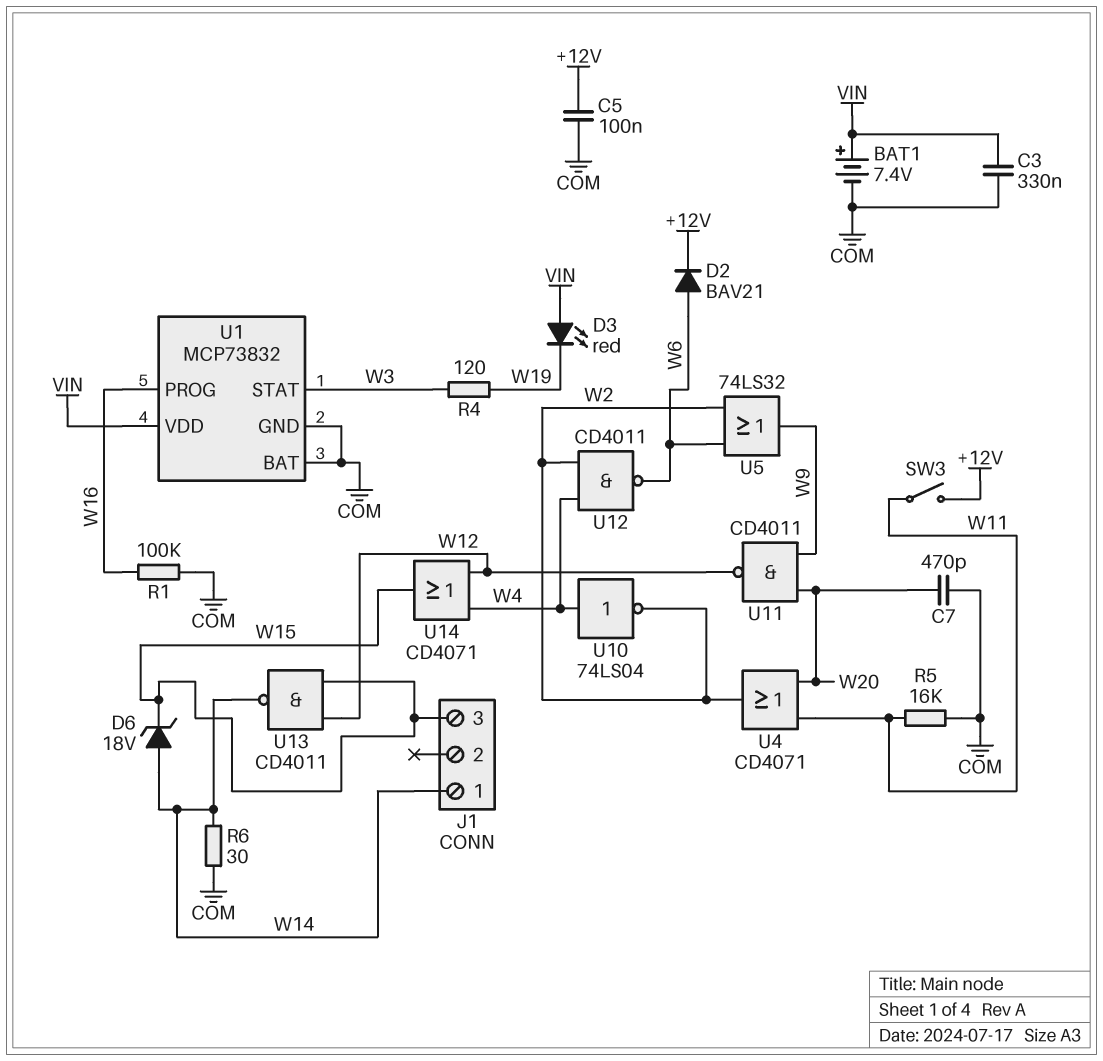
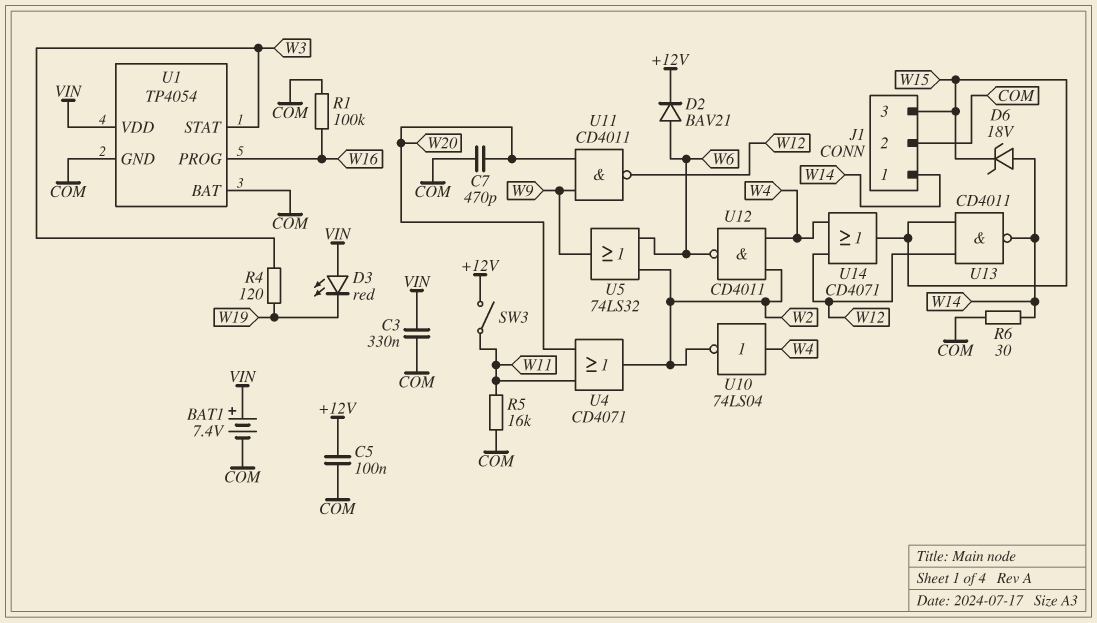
J1 pin 2: none -> COM
U1: MCP73832 -> TP4054

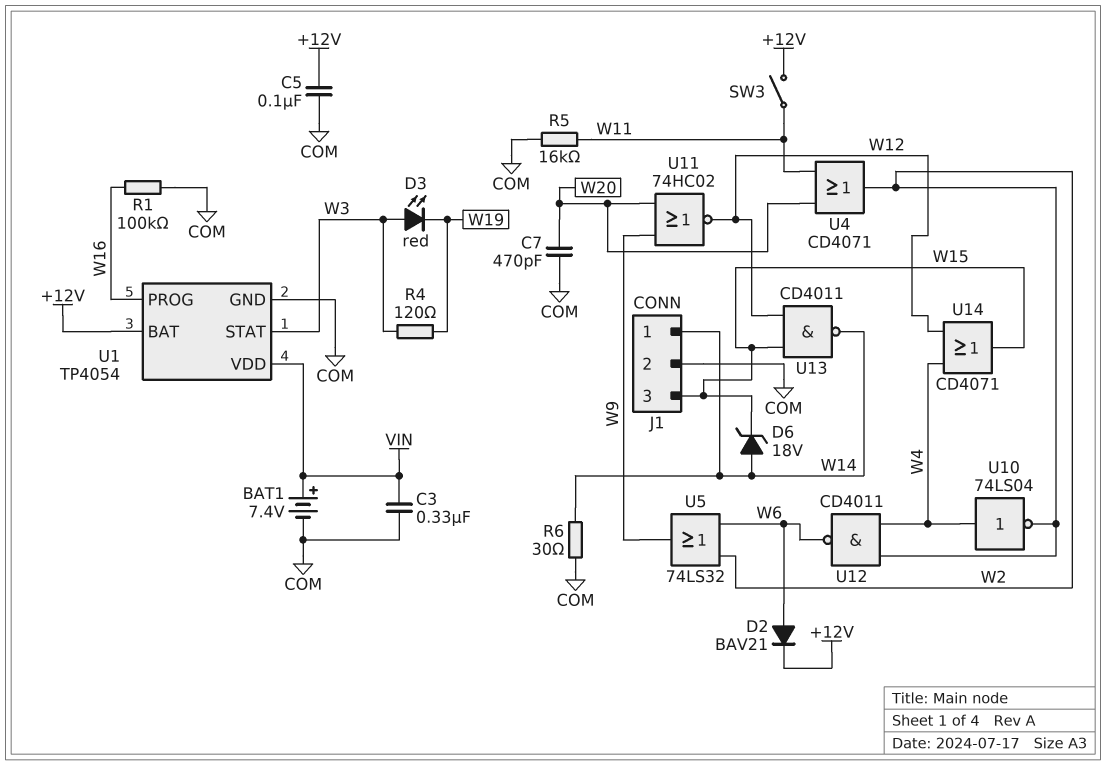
D3: LED red (A VIN, K W19) -> LED red (A W3, K W19)
U1 pin BAT: COM -> +12V
U11: NAND CD4011 (in W9, in W20, out W12) -> NOR 74HC02 (in W9, in W20, out W12)

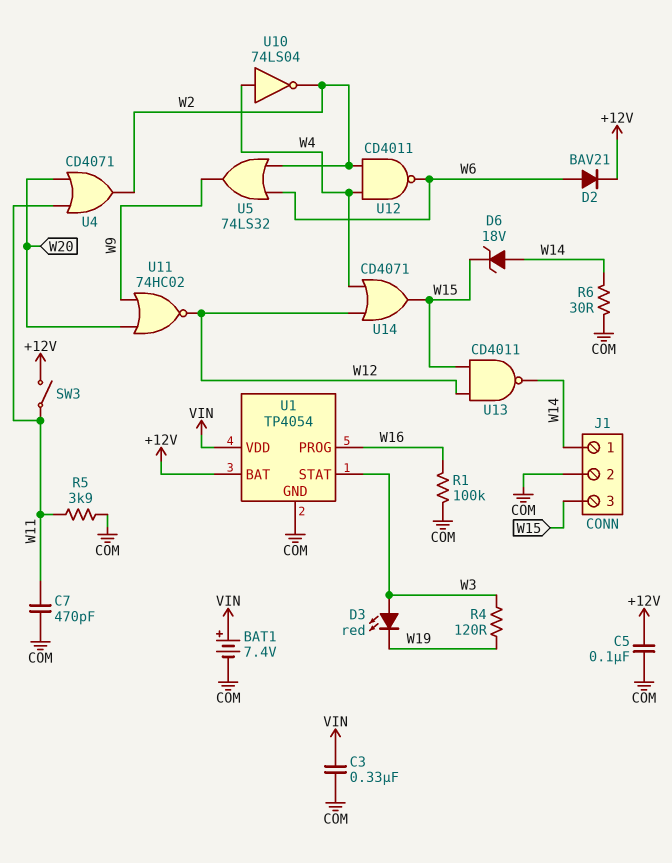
C7: 470pF (COM, W20) -> 470pF (COM, W11)
R5: 16k (COM, W11) -> 3.9k (COM, W11)

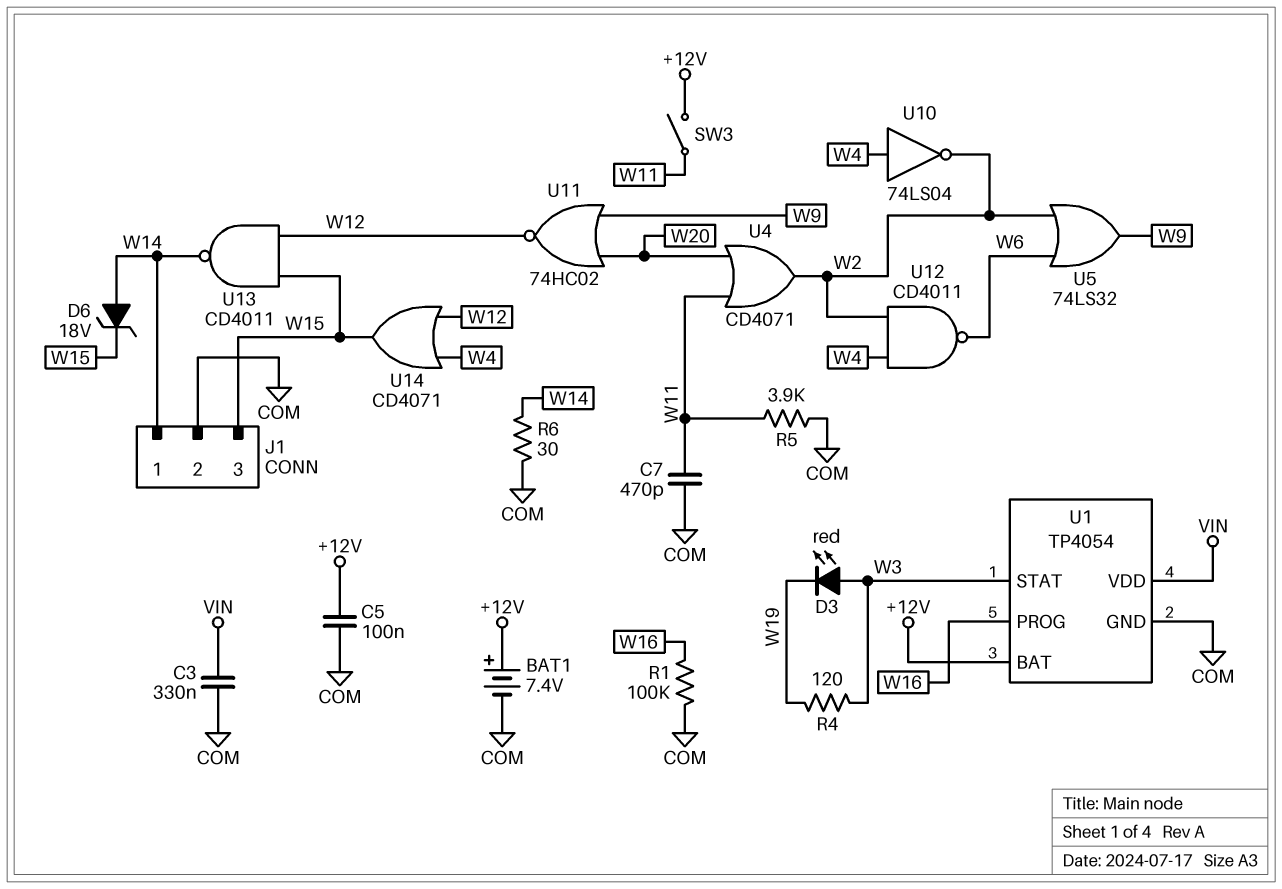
BAT1: 7.4V (plus VIN, minus COM) -> 7.4V (plus +12V, minus COM)
D2: diode BAV21 (A W6, K +12V) -> none

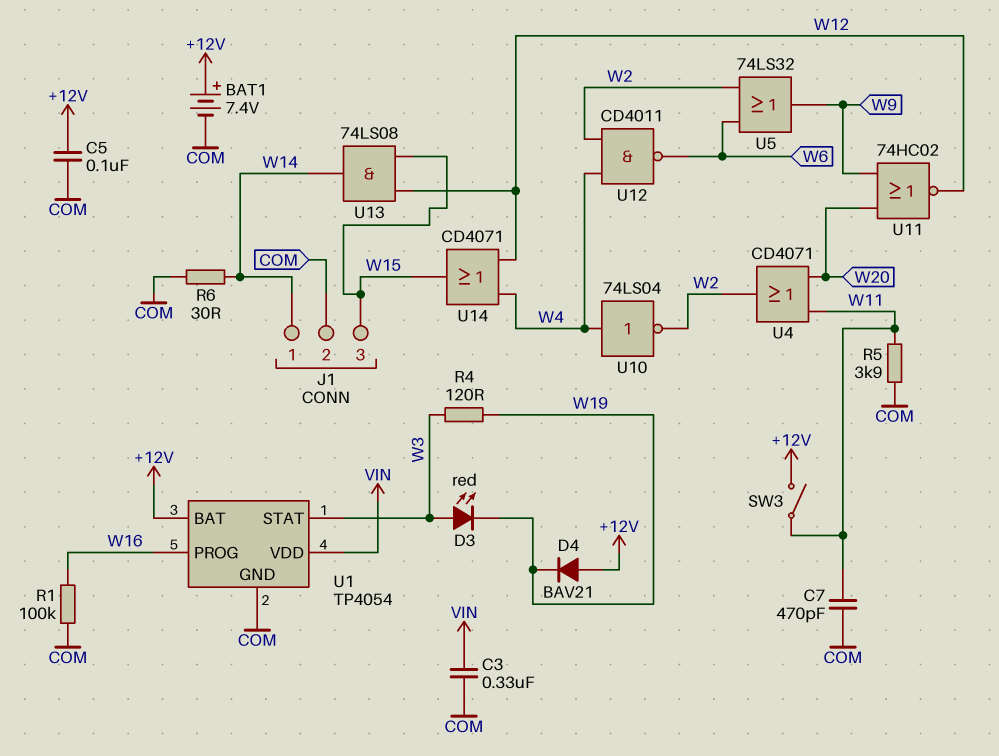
D4: none -> diode BAV21 (A +12V, K W19)
D6: zener 18V (A W14, K W15) -> none
U13: NAND CD4011 (in W12, in W15, out W14) -> AND 74LS08 (in W12, in W15, out W14)

